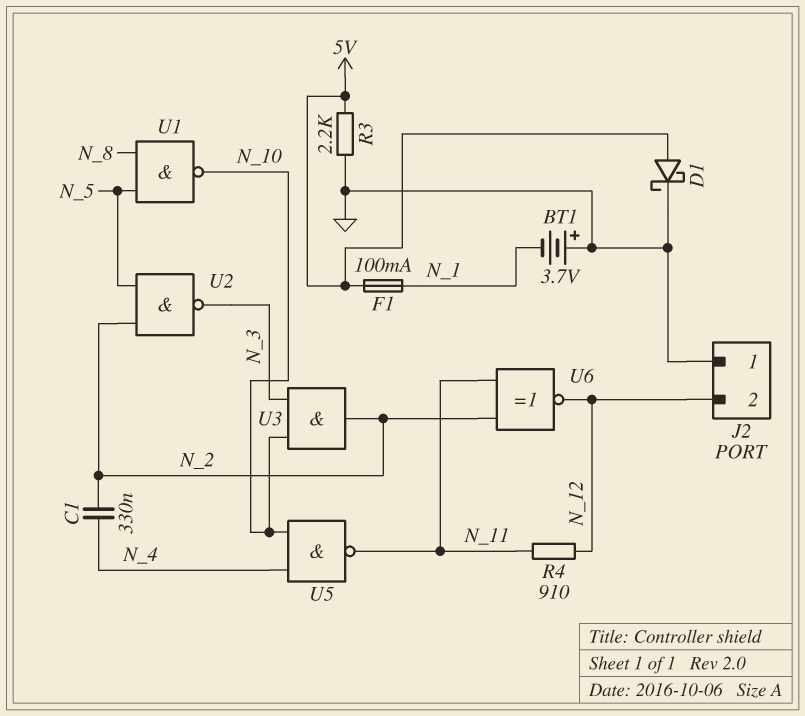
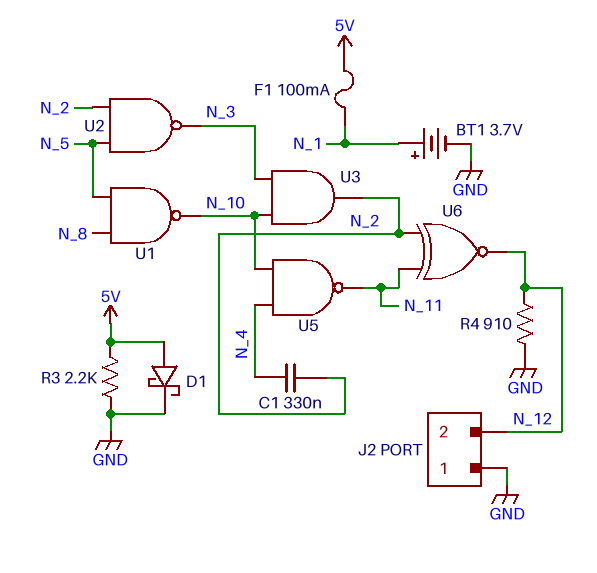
BT1: 3.7V (plus GND, minus N_1) -> 3.7V (plus N_1, minus GND)
R4: 910 (N_11, N_12) -> 910 (GND, N_12)

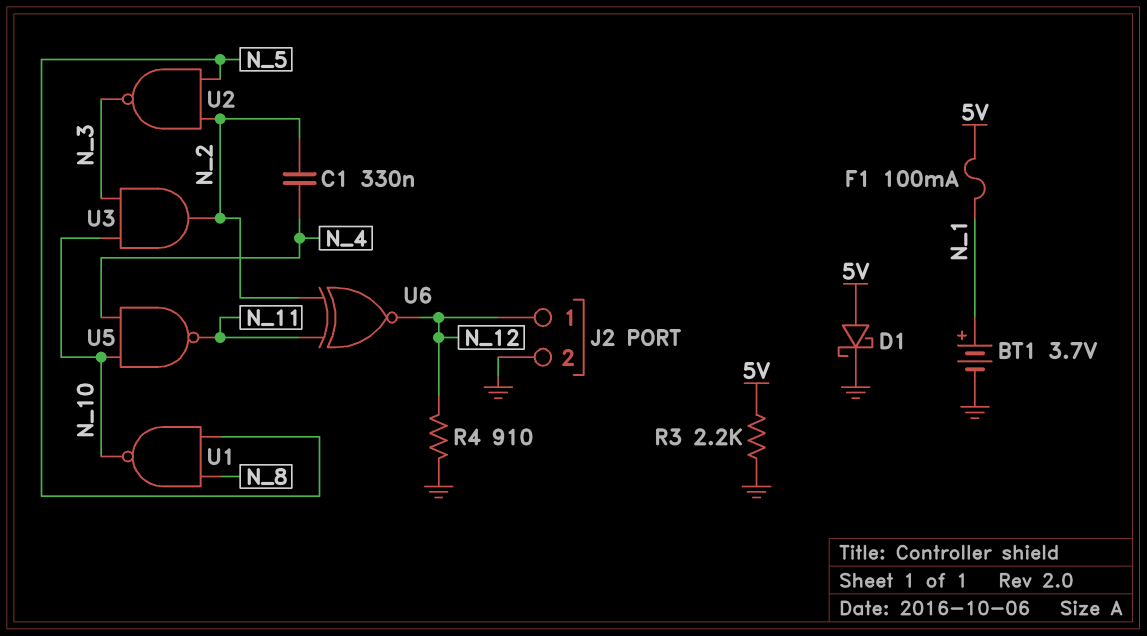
J2 pin 1: GND -> N_12
J2 pin 2: N_12 -> GND

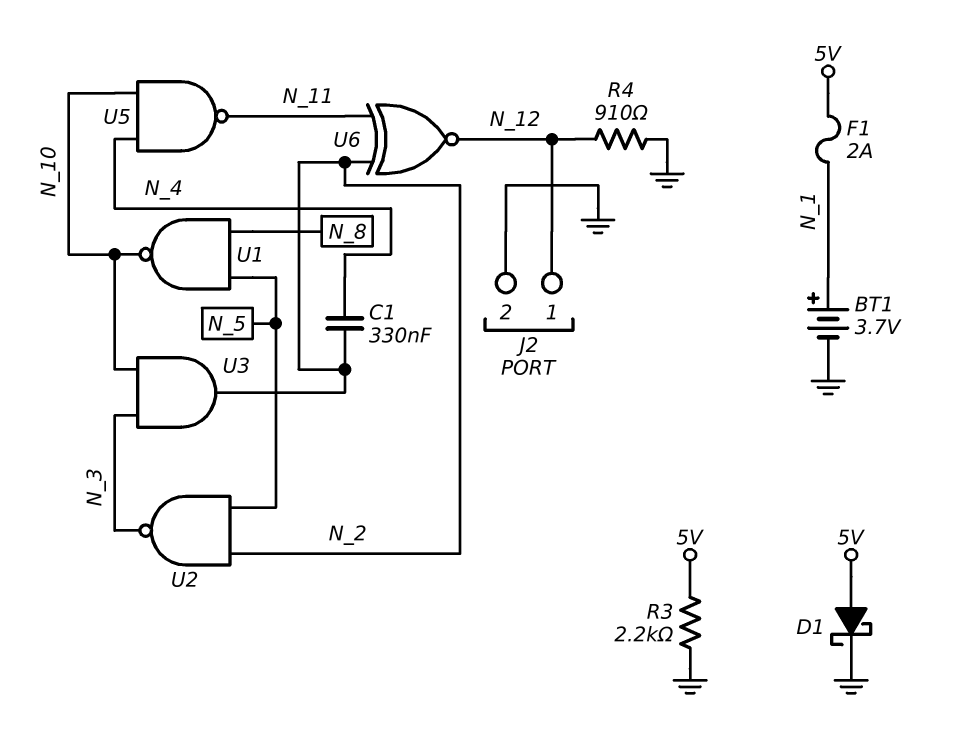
F1: 100mA (5V, N_1) -> 2A (5V, N_1)

